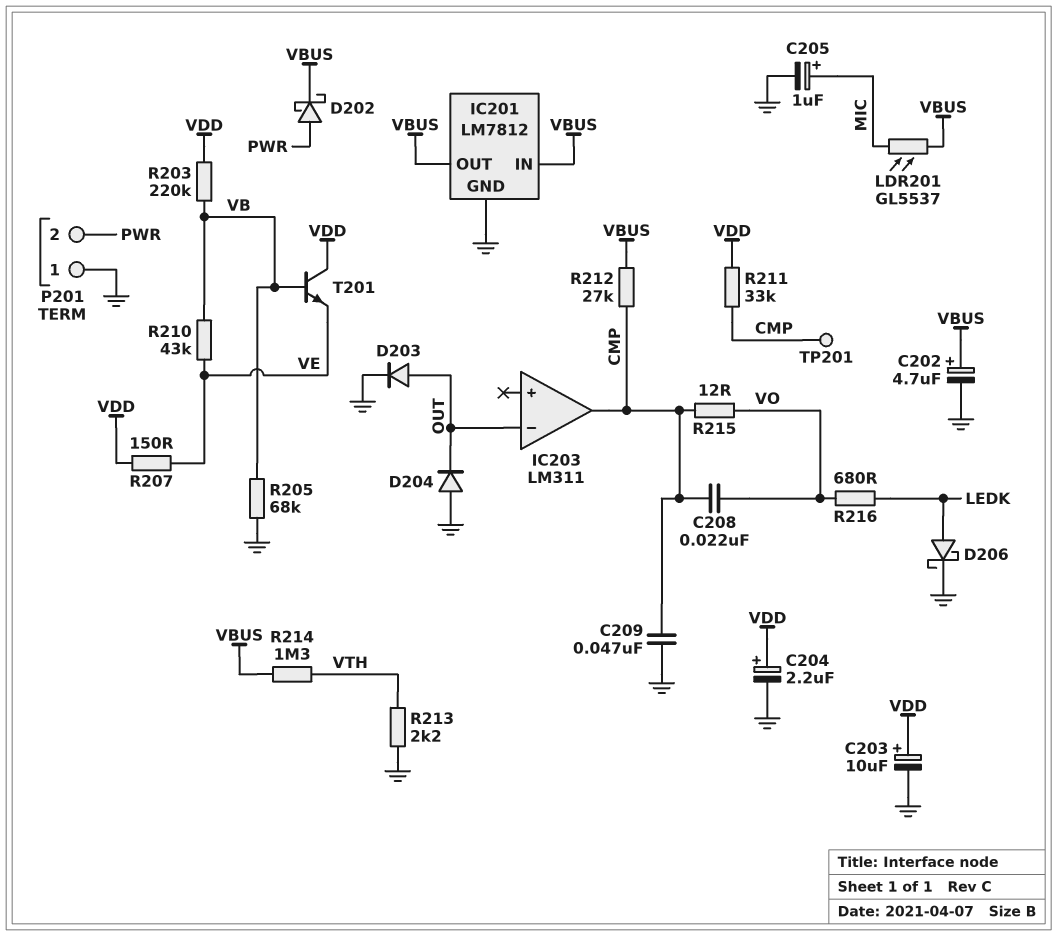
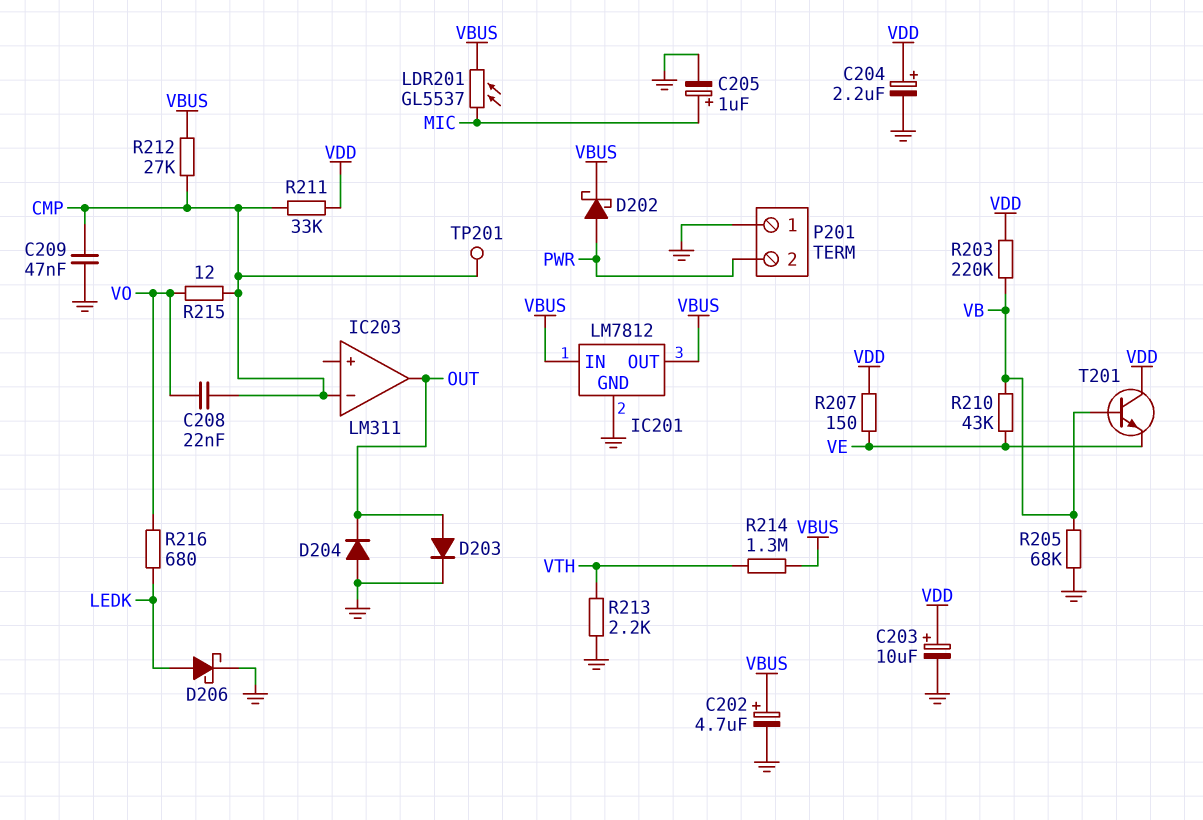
IC203 pin in-: OUT -> CMP
IC203 pin out: CMP -> OUT

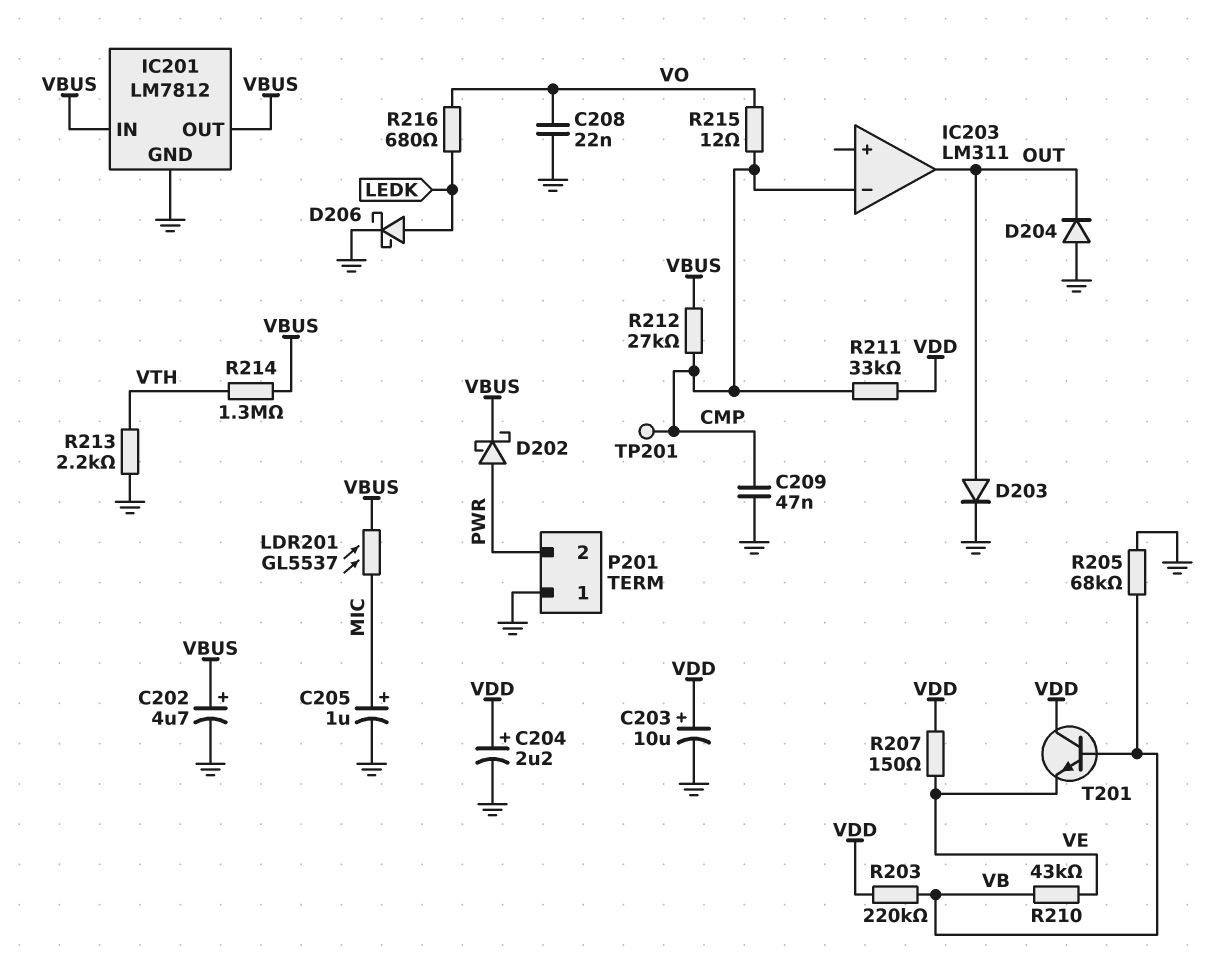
C208: 22nF (CMP, VO) -> 22nF (GND, VO)

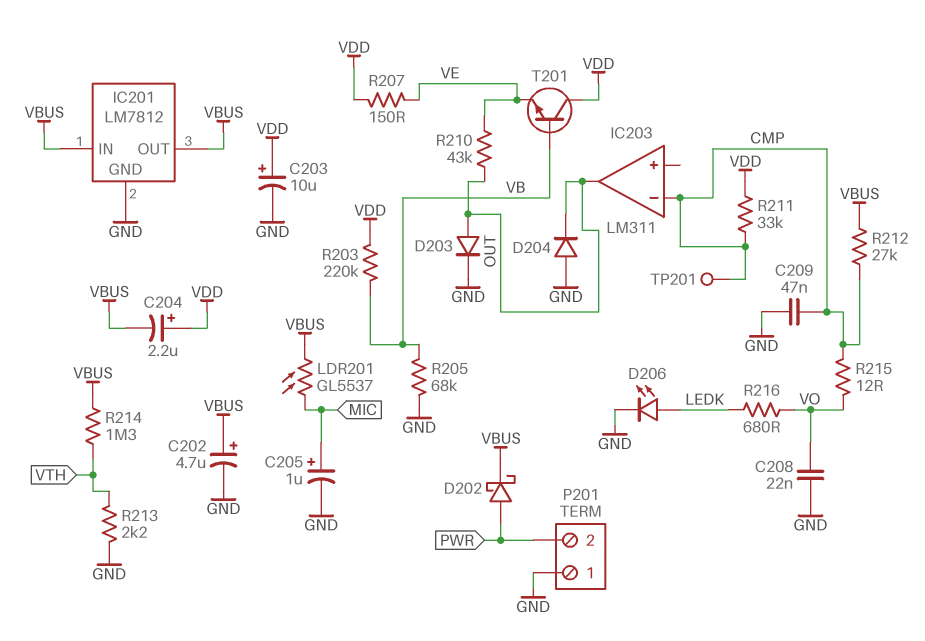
C204: 2.2uF (plus VDD, minus GND) -> 2.2uF (plus VDD, minus VBUS)
D206: schottky (A LEDK, K GND) -> LED (A LEDK, K GND)
R210: 43k (VB, VE) -> 43k (OUT, VE)

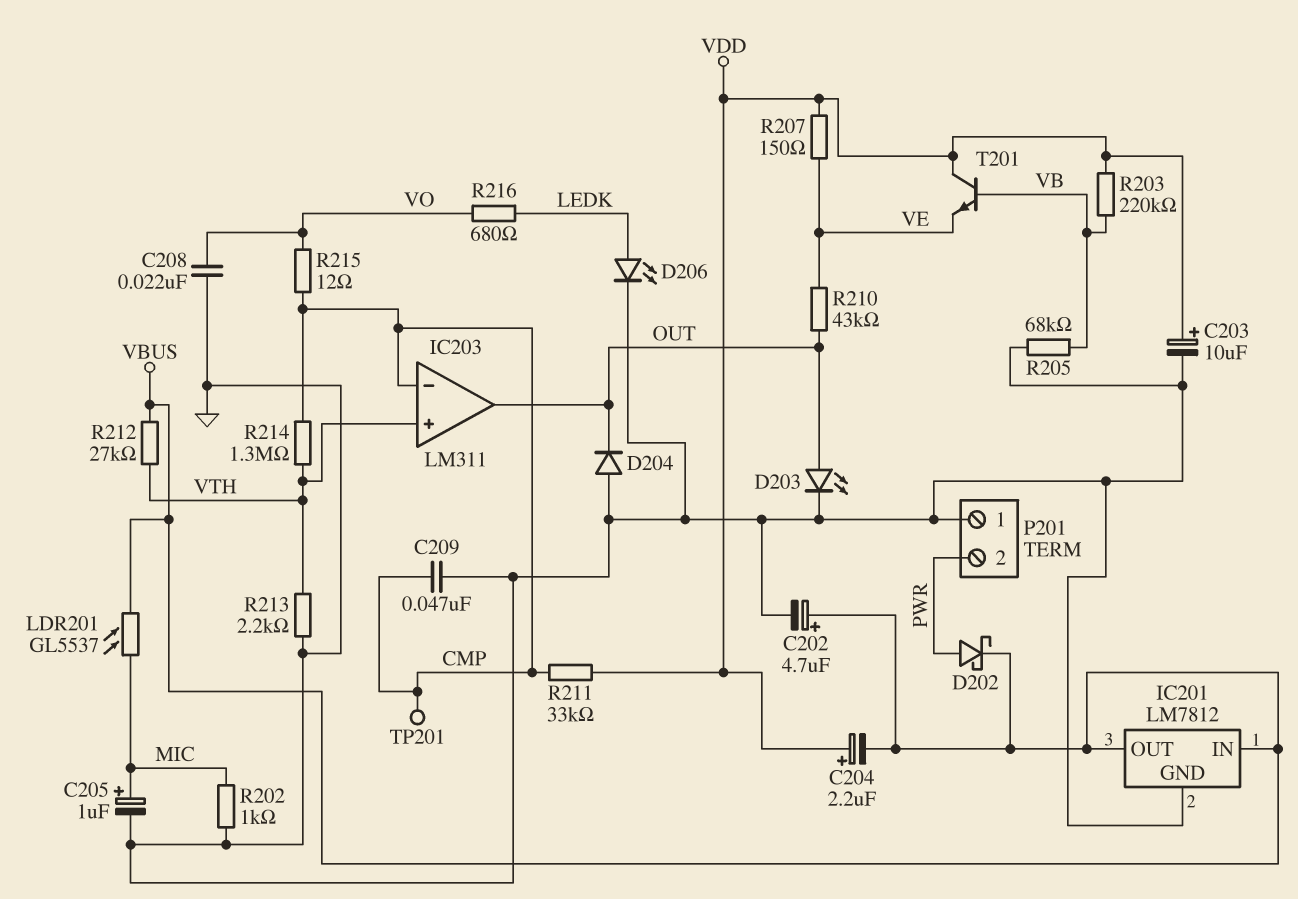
D203: diode (A OUT, K GND) -> LED (A OUT, K GND)
IC203 pin in+: none -> VTH
R202: none -> 1k (GND, MIC)
R212: 27k (CMP, VBUS) -> 27k (VBUS, VTH)
R214: 1.3M (VBUS, VTH) -> 1.3M (CMP, VTH)

